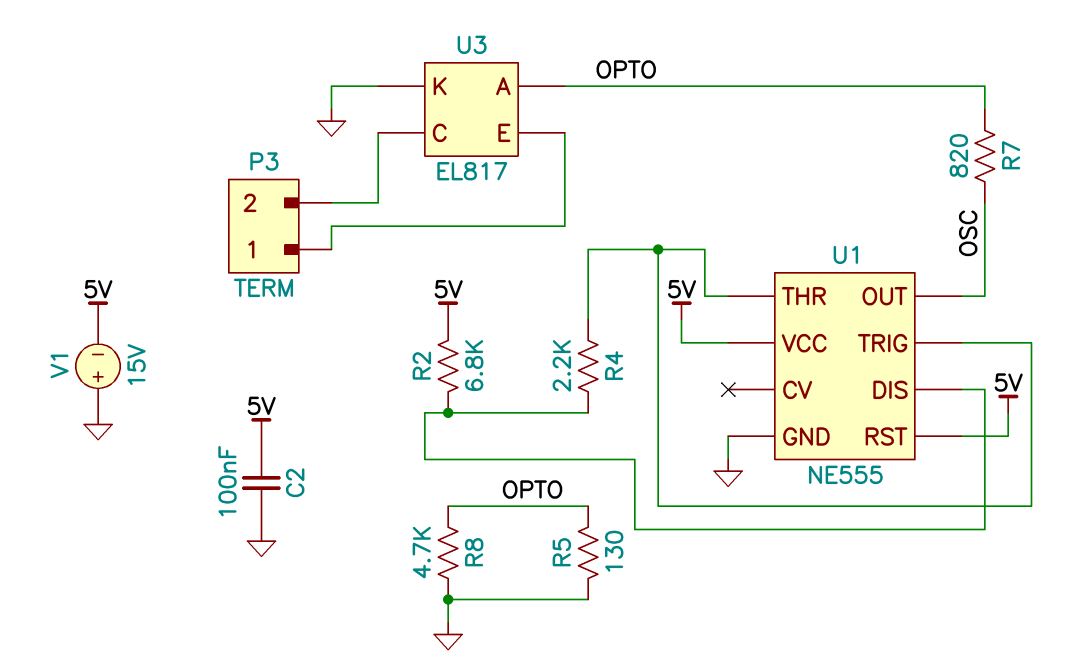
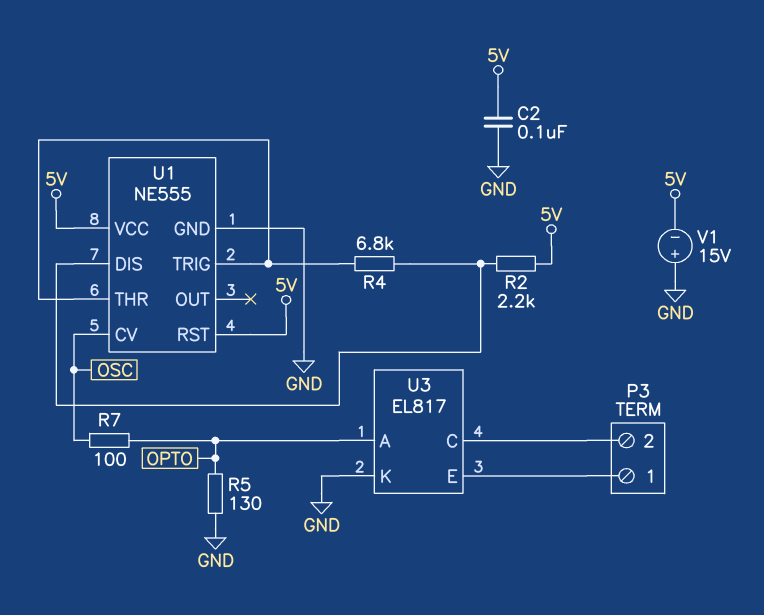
R2: 6.8k (5V, U1/DIS) -> 2.2k (5V, U1/DIS)
R4: 2.2k (U1/DIS, U1/THR) -> 6.8k (U1/DIS, U1/THR)
R7: 820 (OPTO, OSC) -> 100 (OPTO, OSC)
R8: 4.7k (GND, OPTO) -> none
U1 pin CV: none -> OSC
U1 pin OUT: OSC -> none

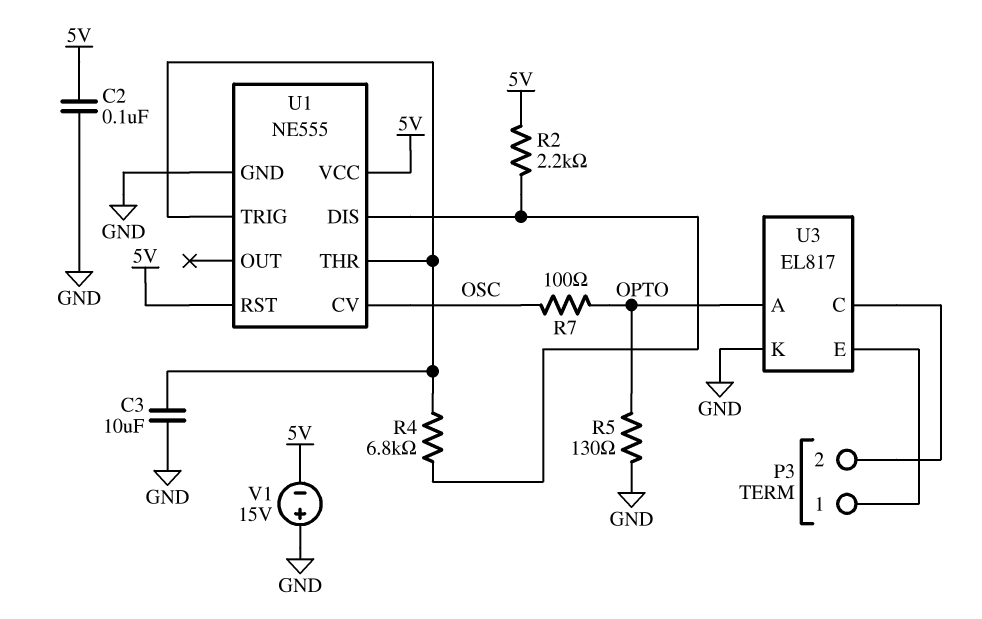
C3: none -> 10uF (GND, U1/THR)

